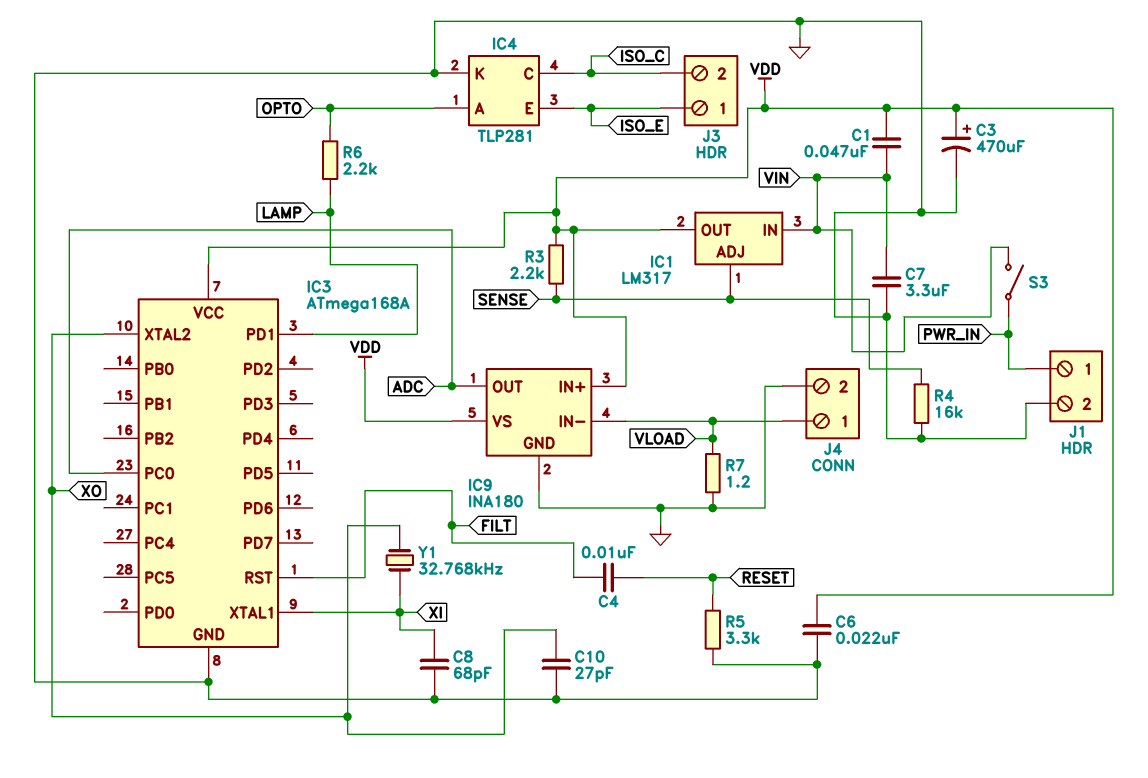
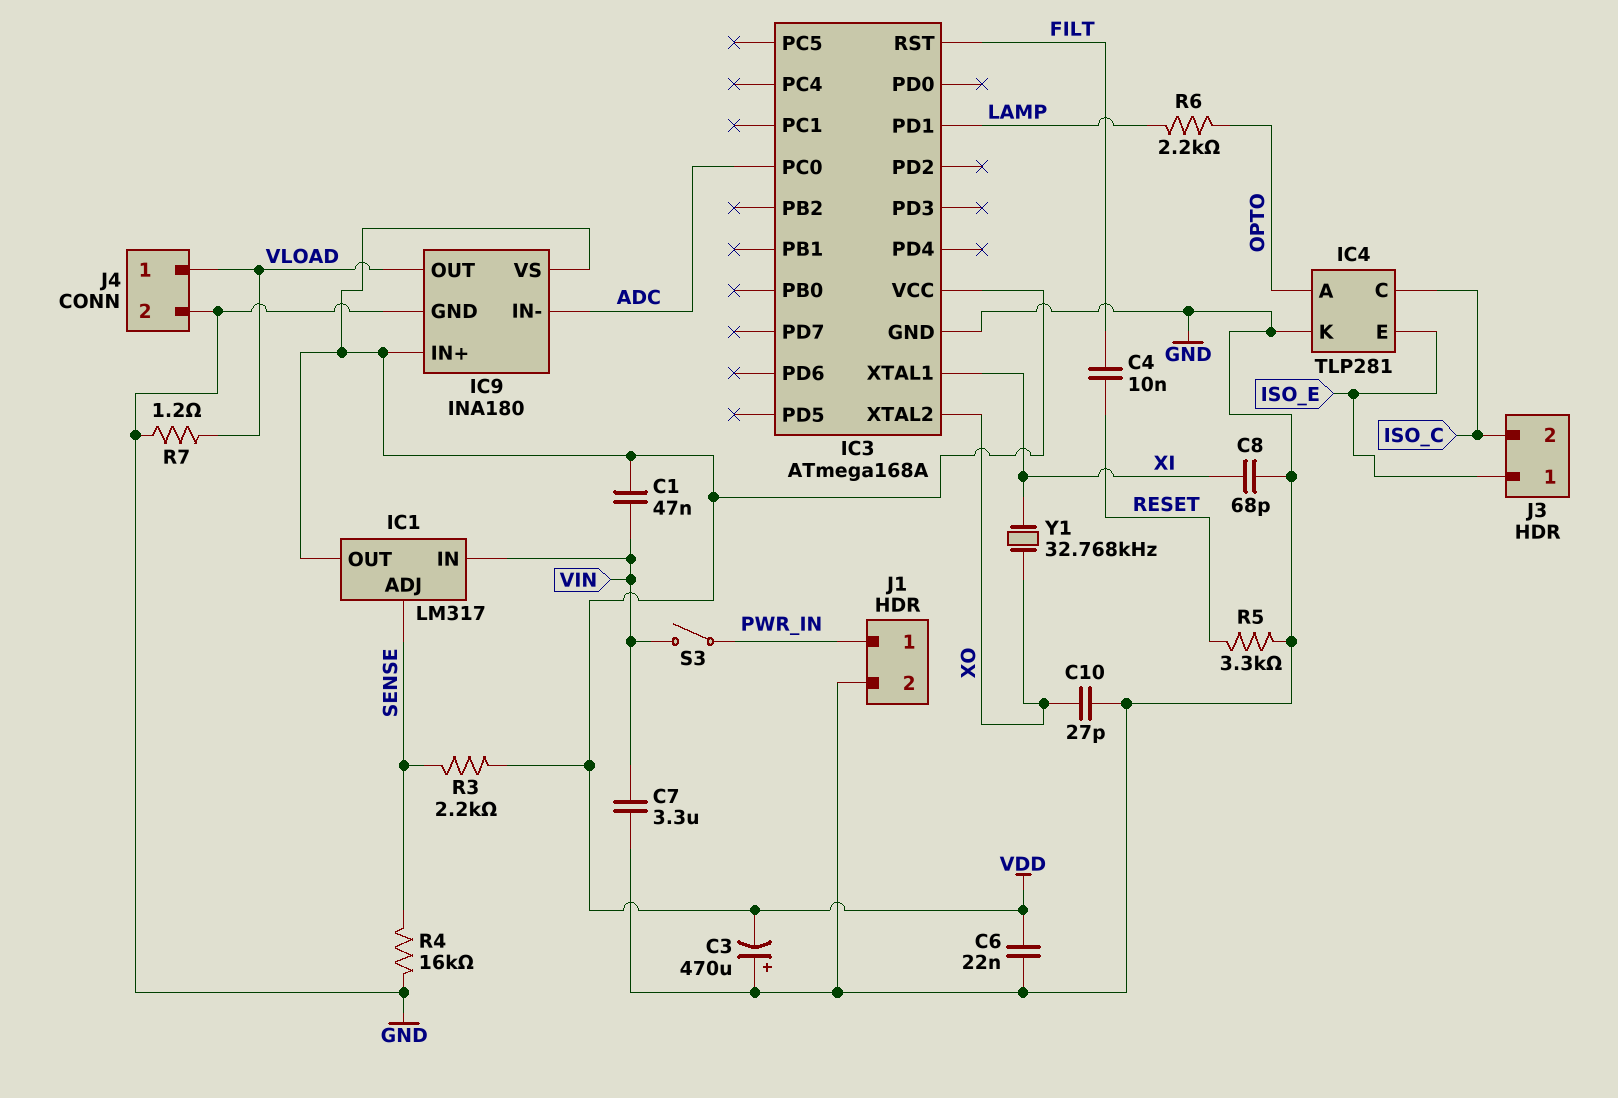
C3: 470uF (plus VDD, minus GND) -> 470uF (plus GND, minus VDD)
IC9 pin IN-: VLOAD -> ADC
IC9 pin OUT: ADC -> VLOAD

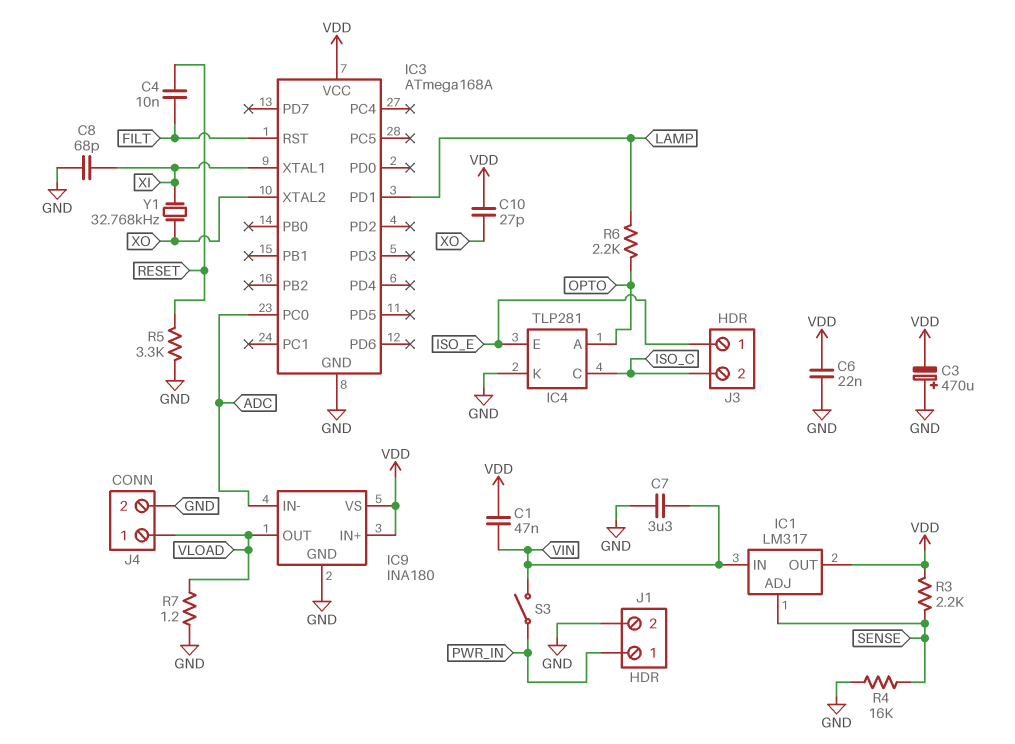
C10: 27pF (GND, XO) -> 27pF (VDD, XO)

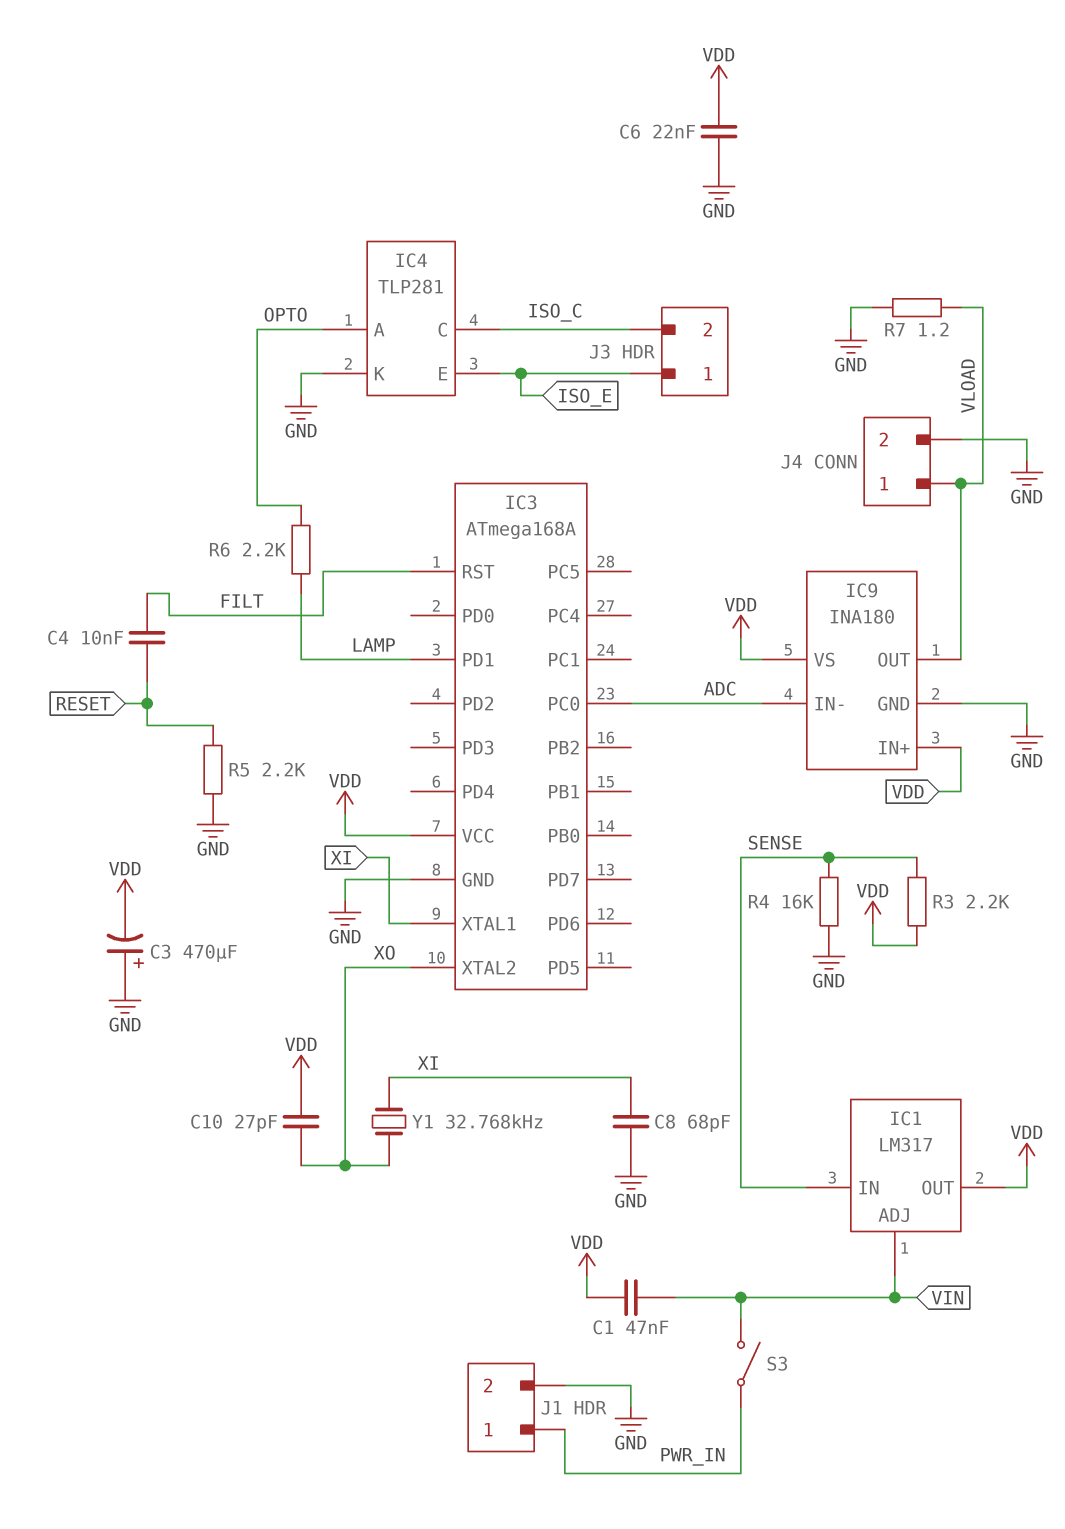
C7: 3.3uF (GND, VIN) -> none
IC1 pin ADJ: SENSE -> VIN
IC1 pin IN: VIN -> SENSE
R5: 3.3k (GND, RESET) -> 2.2k (GND, RESET)

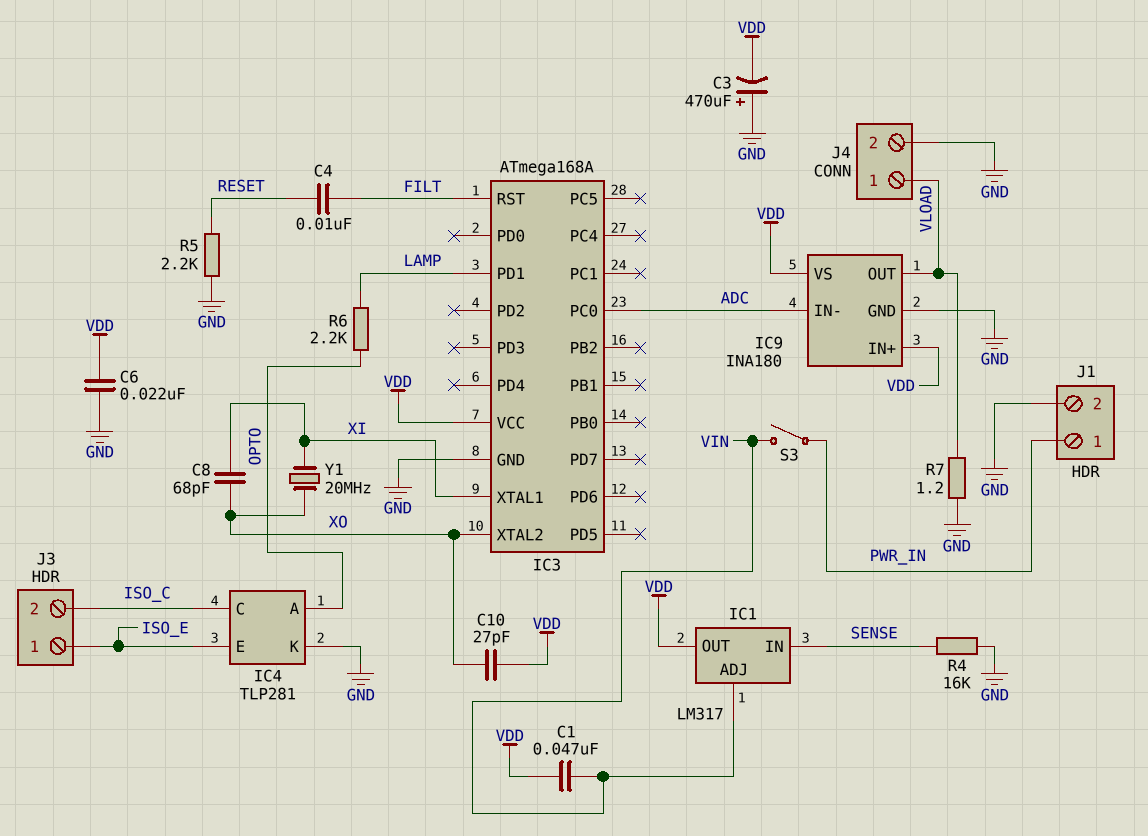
C8: 68pF (GND, XI) -> 68pF (XI, XO)
R3: 2.2k (SENSE, VDD) -> none
Y1: 32.768kHz (XI, XO) -> 20MHz (XI, XO)

